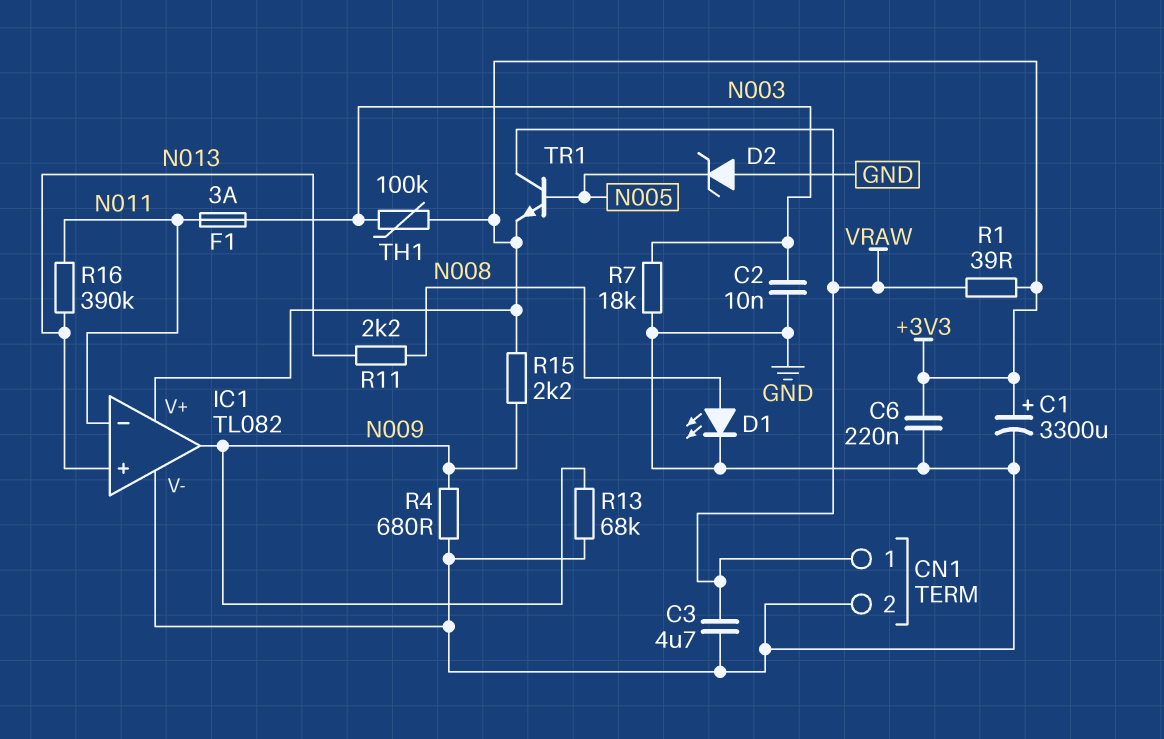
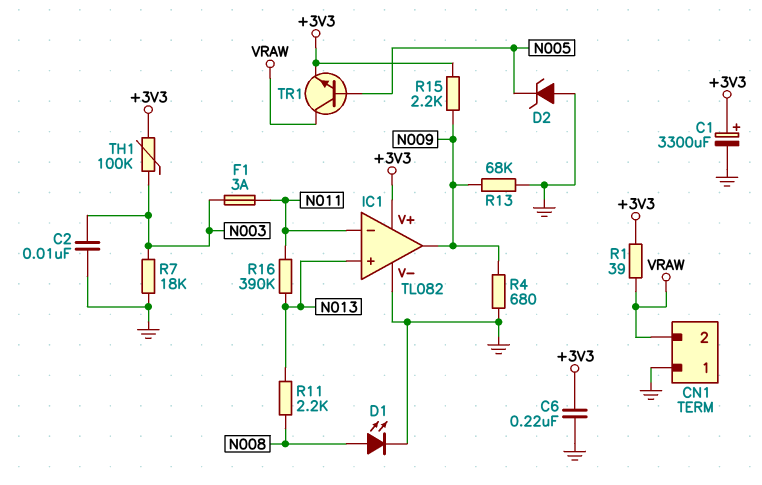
C3: 4.7uF (GND, VRAW) -> none
CN1 pin 1: VRAW -> GND
CN1 pin 2: GND -> VRAW

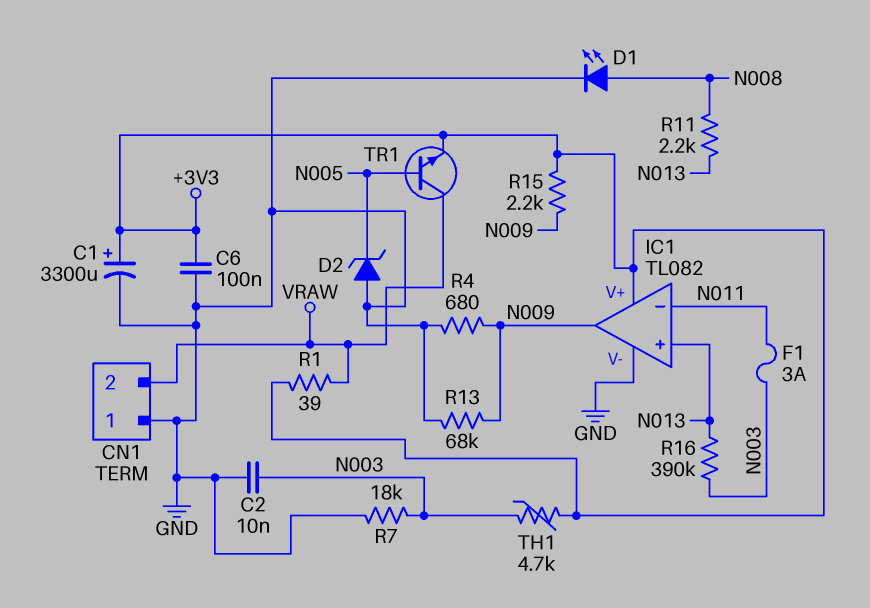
C6: 220nF (+3V3, GND) -> 100nF (+3V3, GND)
R16: 390k (N011, N013) -> 390k (N003, N013)
TH1: 100k (+3V3, N003) -> 4.7k (+3V3, N003)

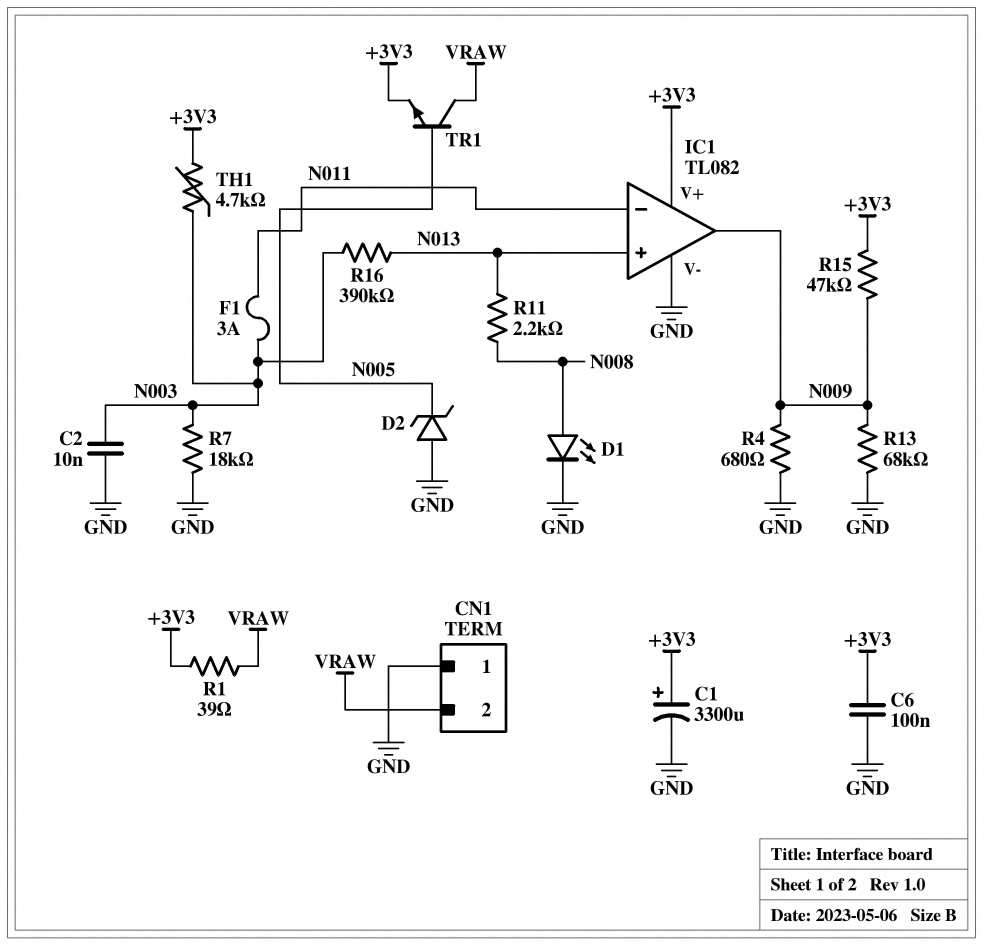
R15: 2.2k (+3V3, N009) -> 47k (+3V3, N009)

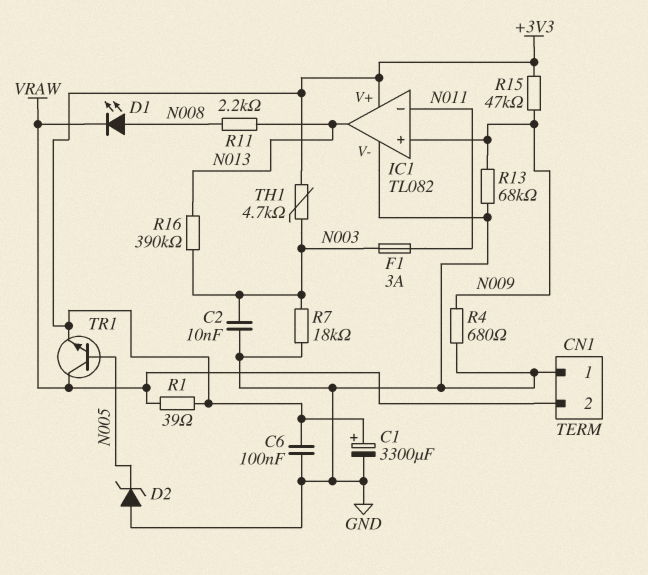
D1: LED (A N008, K GND) -> LED (A N008, K VRAW)
IC1 pin in+: N013 -> N009
IC1 pin out: N009 -> N013

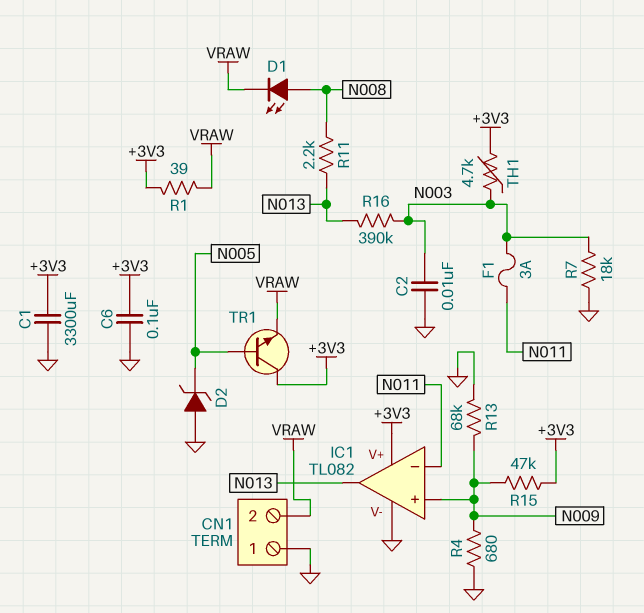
C1: 3300uF (plus +3V3, minus GND) -> 3300uF (+3V3, GND)
TR1: NPN (B N005, C VRAW, E +3V3) -> NPN (B N005, C +3V3, E VRAW)

